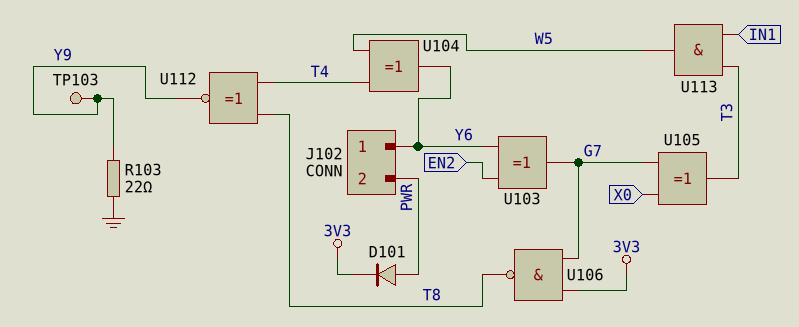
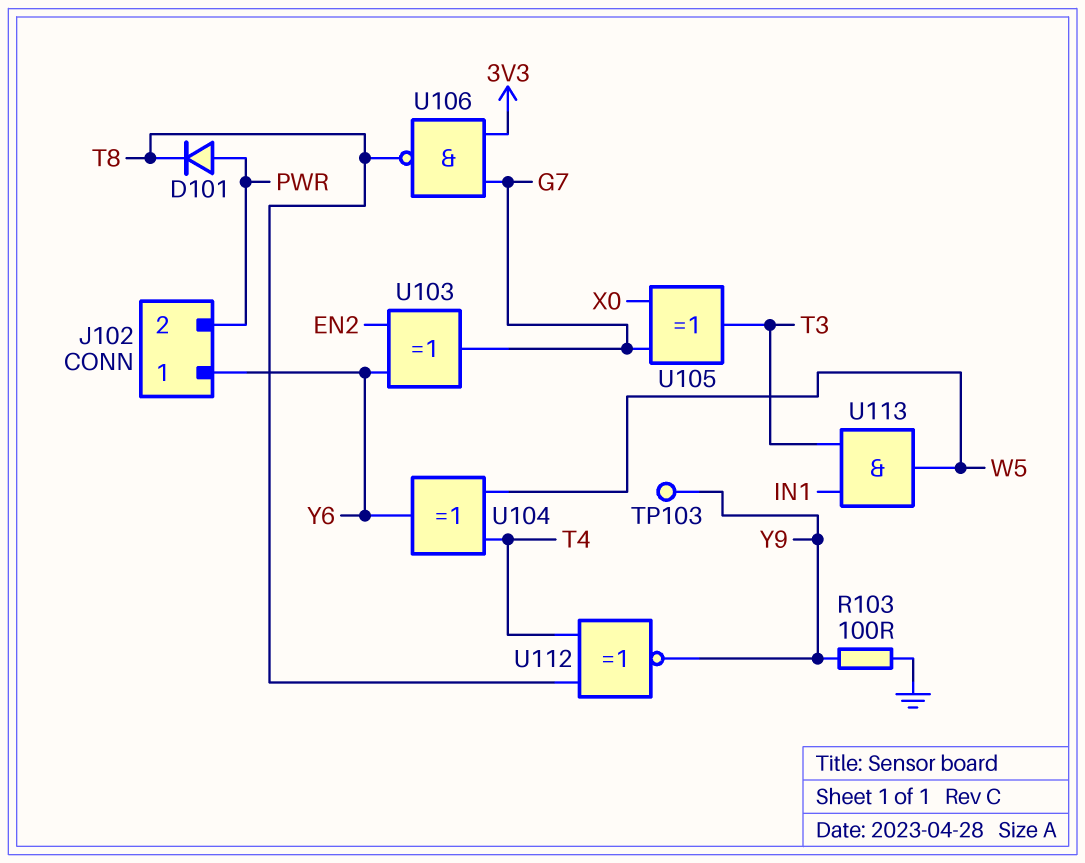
D101: diode (A PWR, K 3V3) -> diode (A PWR, K T8)
R103: 22 (GND, Y9) -> 100 (GND, Y9)

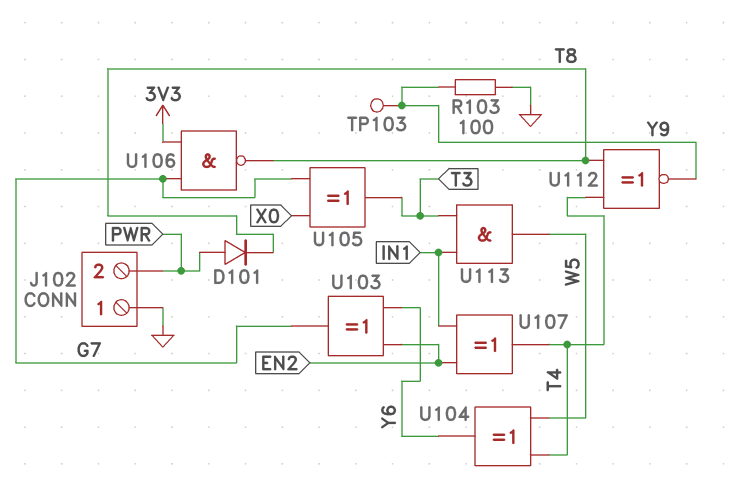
J102 pin 1: Y6 -> GND
U107: none -> XOR (in EN2, in IN1, out T4)

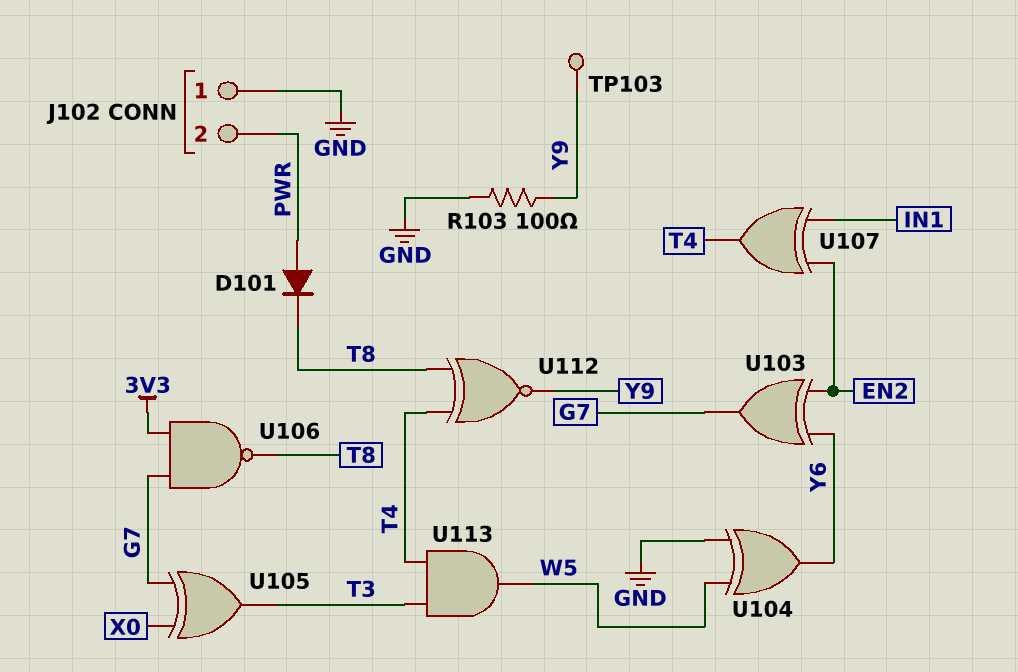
U104: XOR (in T4, in W5, out Y6) -> XOR (in GND, in W5, out Y6)
U113: AND (in IN1, in T3, out W5) -> AND (in T3, in T4, out W5)

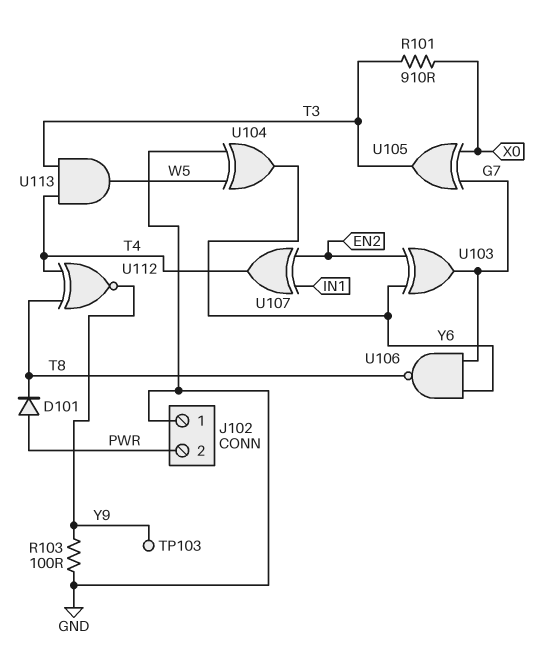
R101: none -> 910 (T3, X0)
U106: NAND (in 3V3, in G7, out T8) -> NAND (in G7, in Y6, out T8)

